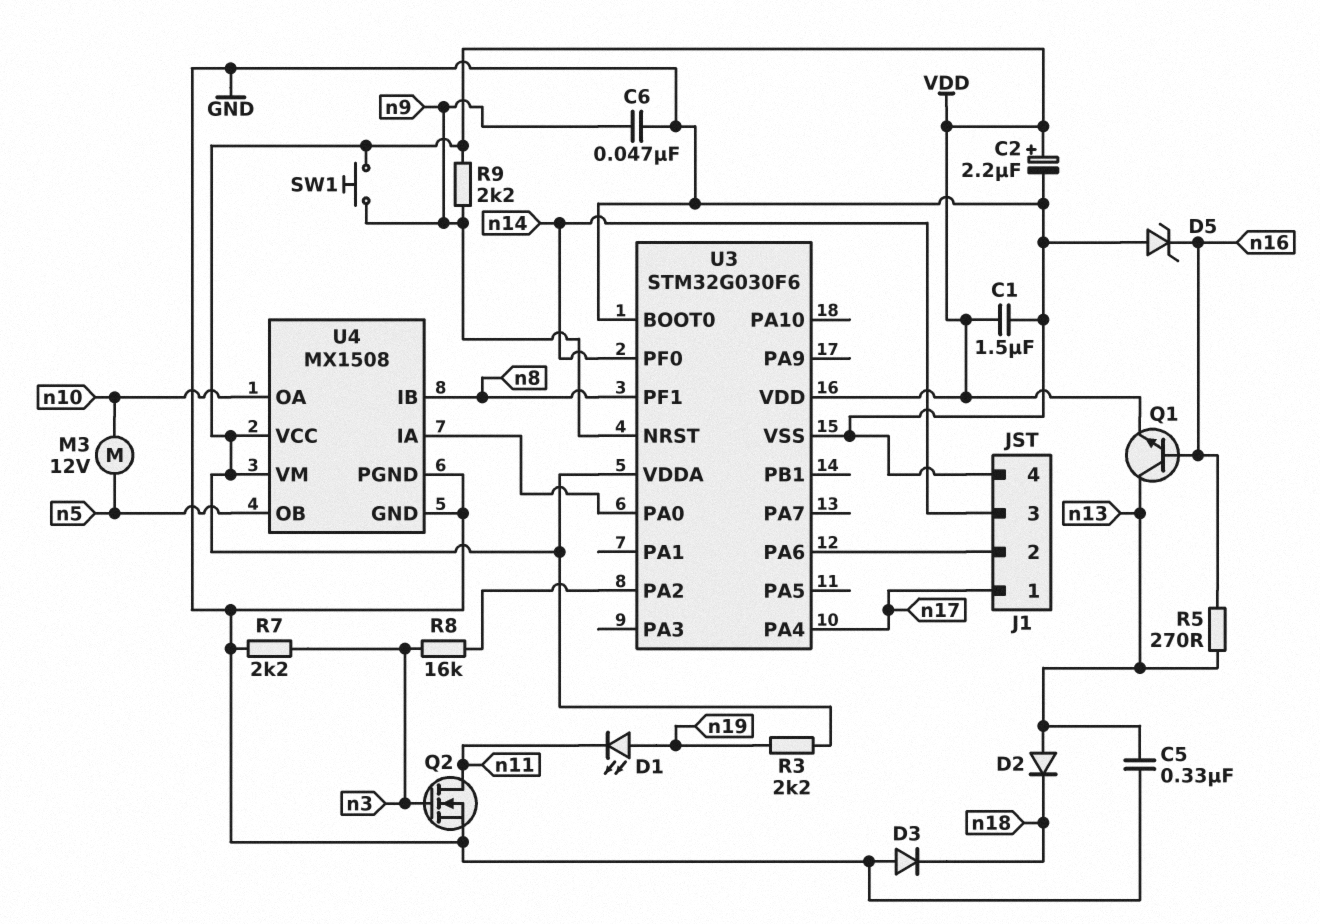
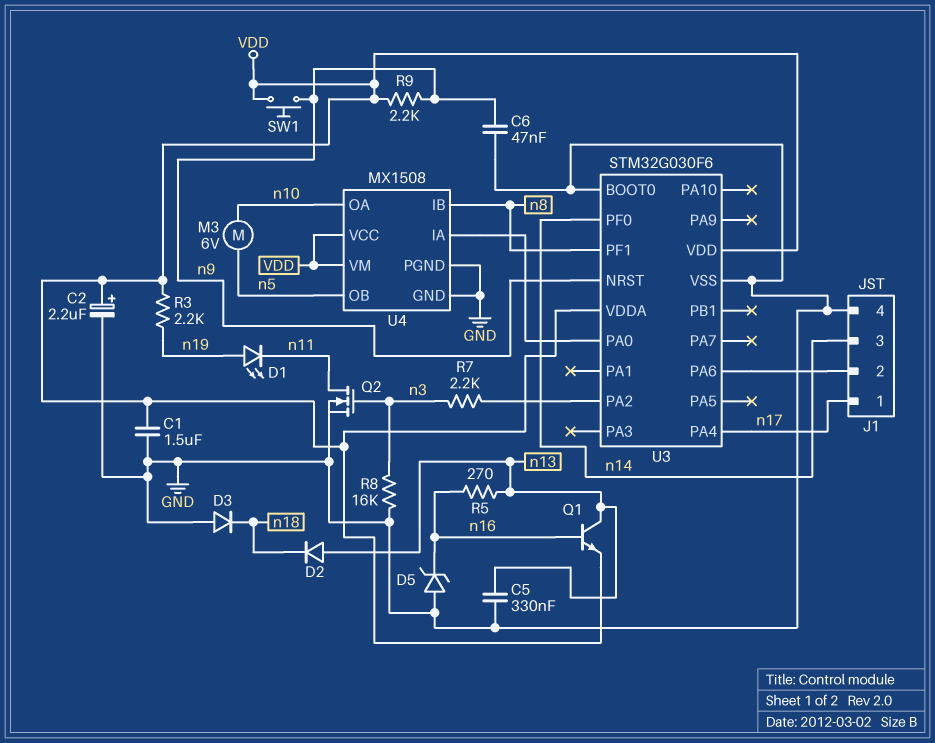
M3: motor 12V (n5, n10) -> motor 6V (n5, n10)
R7: 2.2k (GND, n3) -> 2.2k (U3/PA2, n3)
R8: 16k (U3/PA2, n3) -> 16k (GND, n3)

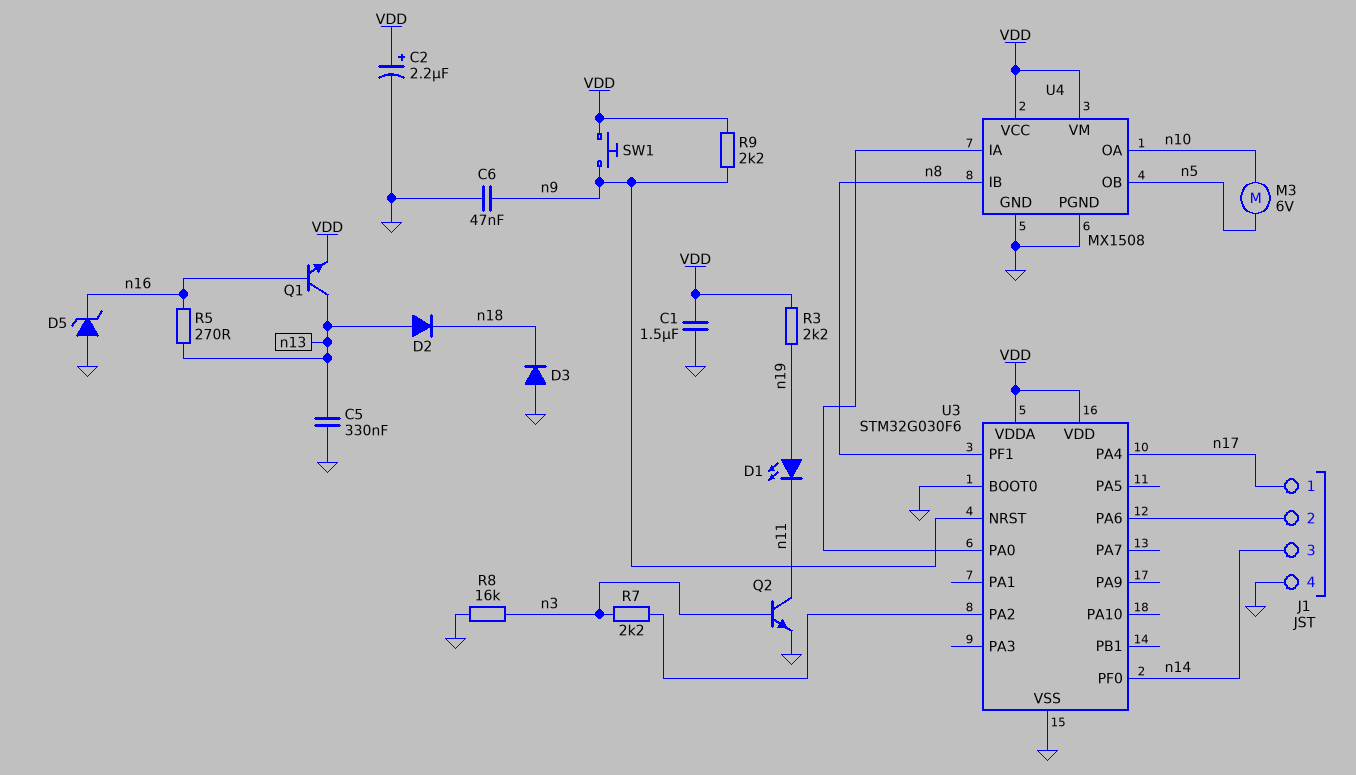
Q2: NMOS (G n3, D n11, S GND) -> NPN (B n3, C n11, E GND)

